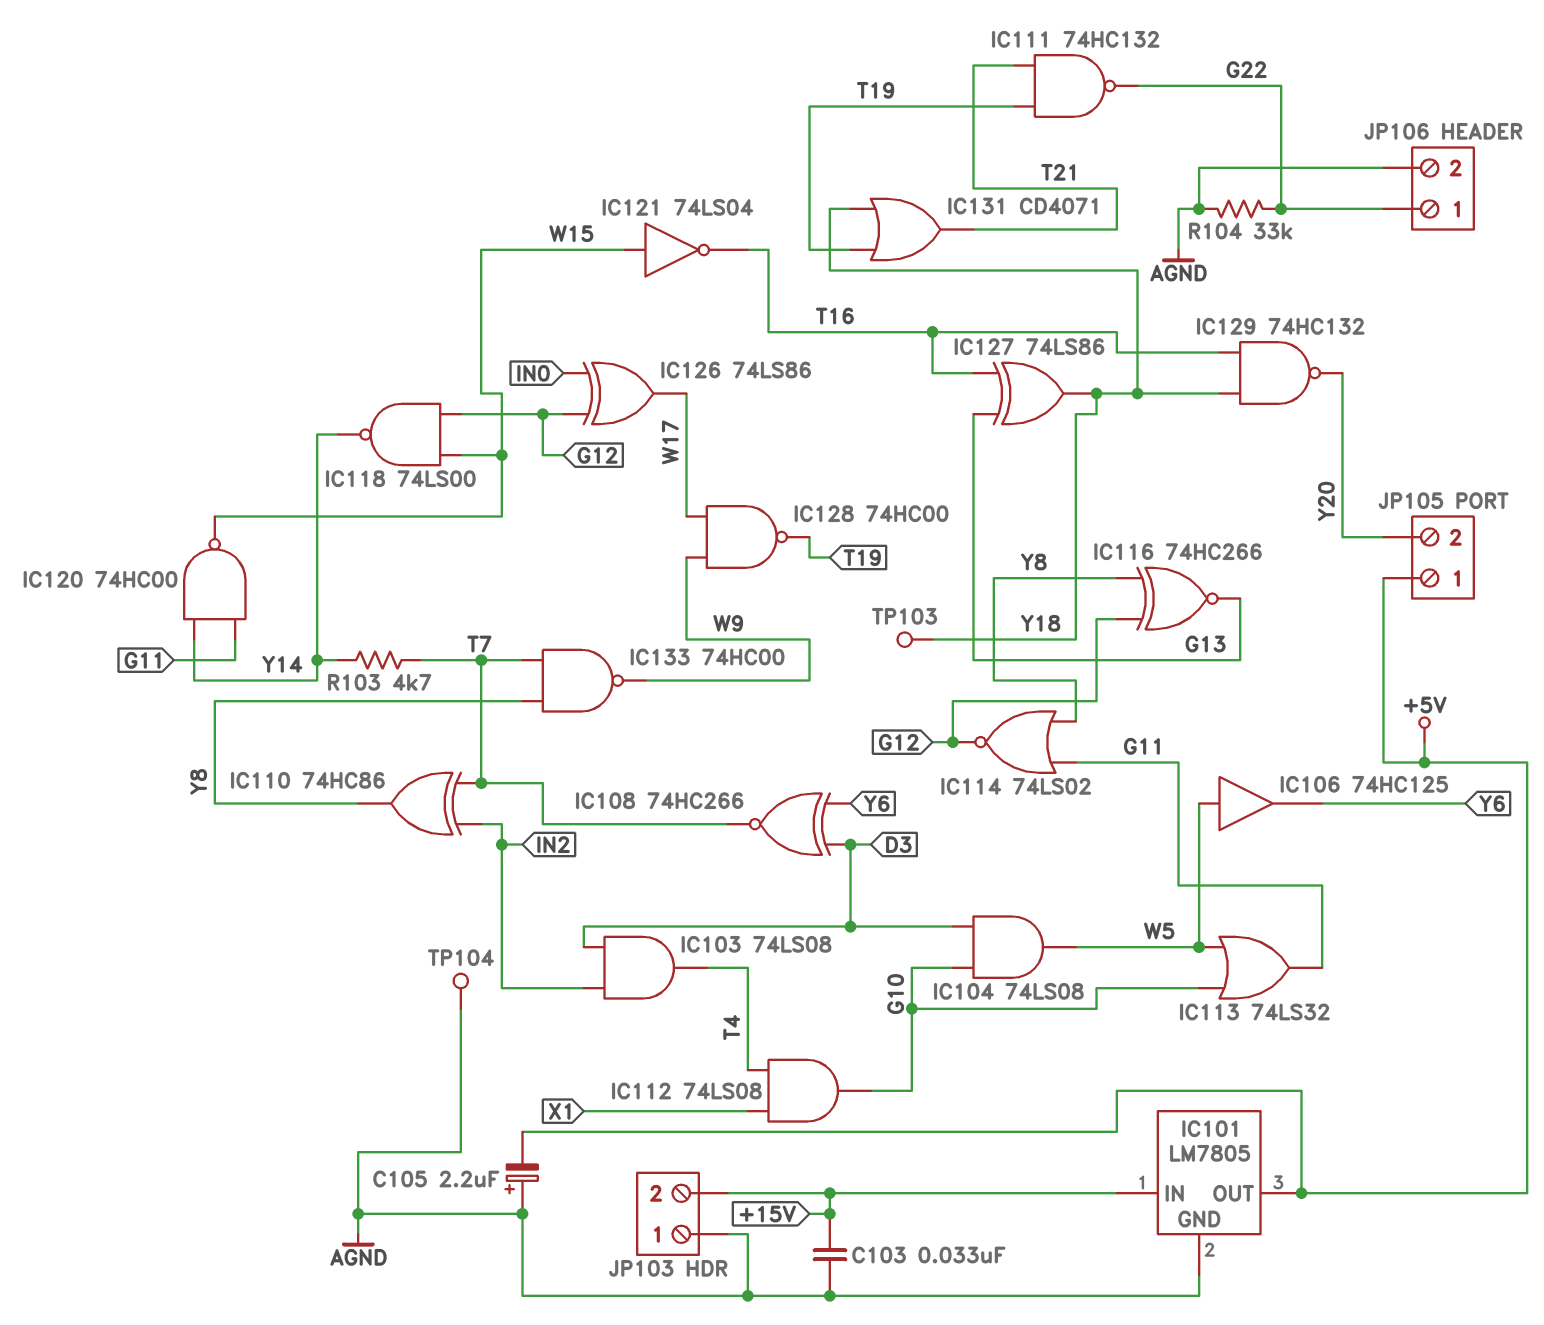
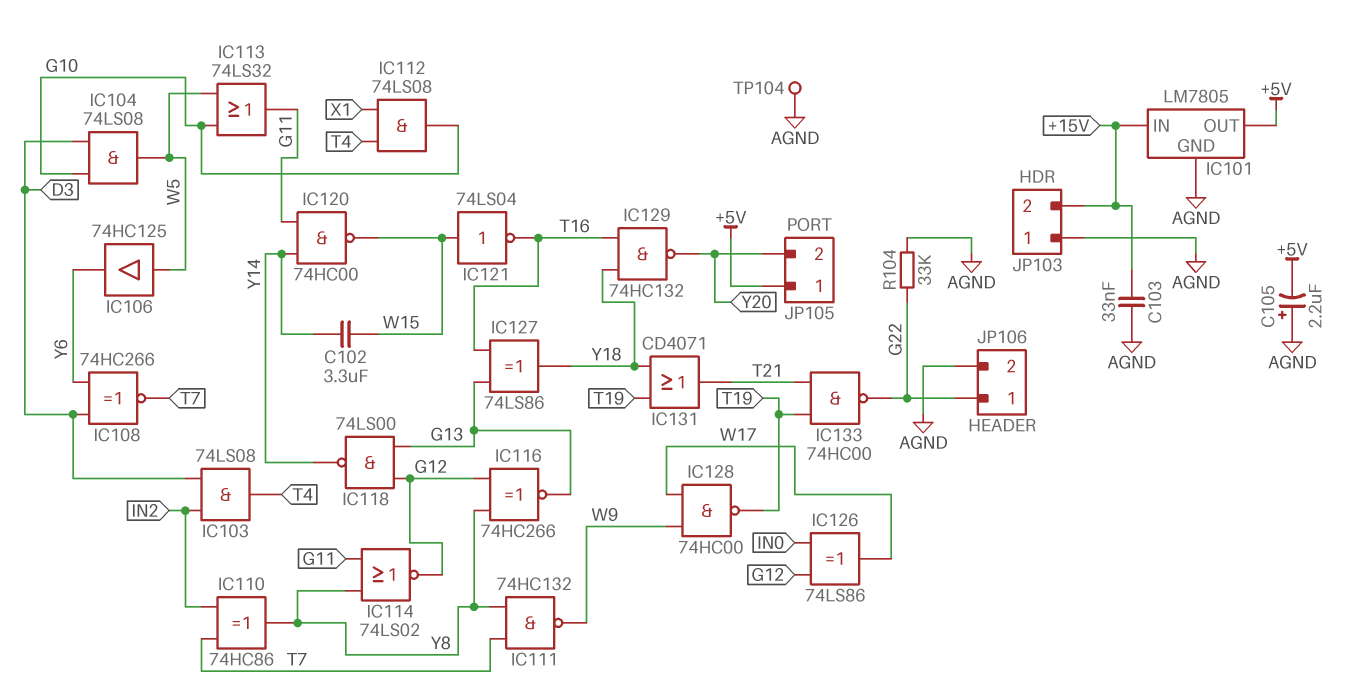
C102: none -> 3.3uF (W15, Y14)
IC111: NAND 74HC132 (in T19, in T21, out G22) -> NAND 74HC132 (in T7, in Y8, out W9)
IC118: NAND 74LS00 (in G12, in W15, out Y14) -> NAND 74LS00 (in G12, in G13, out Y14)
IC133: NAND 74HC00 (in T7, in Y8, out W9) -> NAND 74HC00 (in T19, in T21, out G22)
R103: 4.7k (T7, Y14) -> none
TP103: test point (Y18) -> none

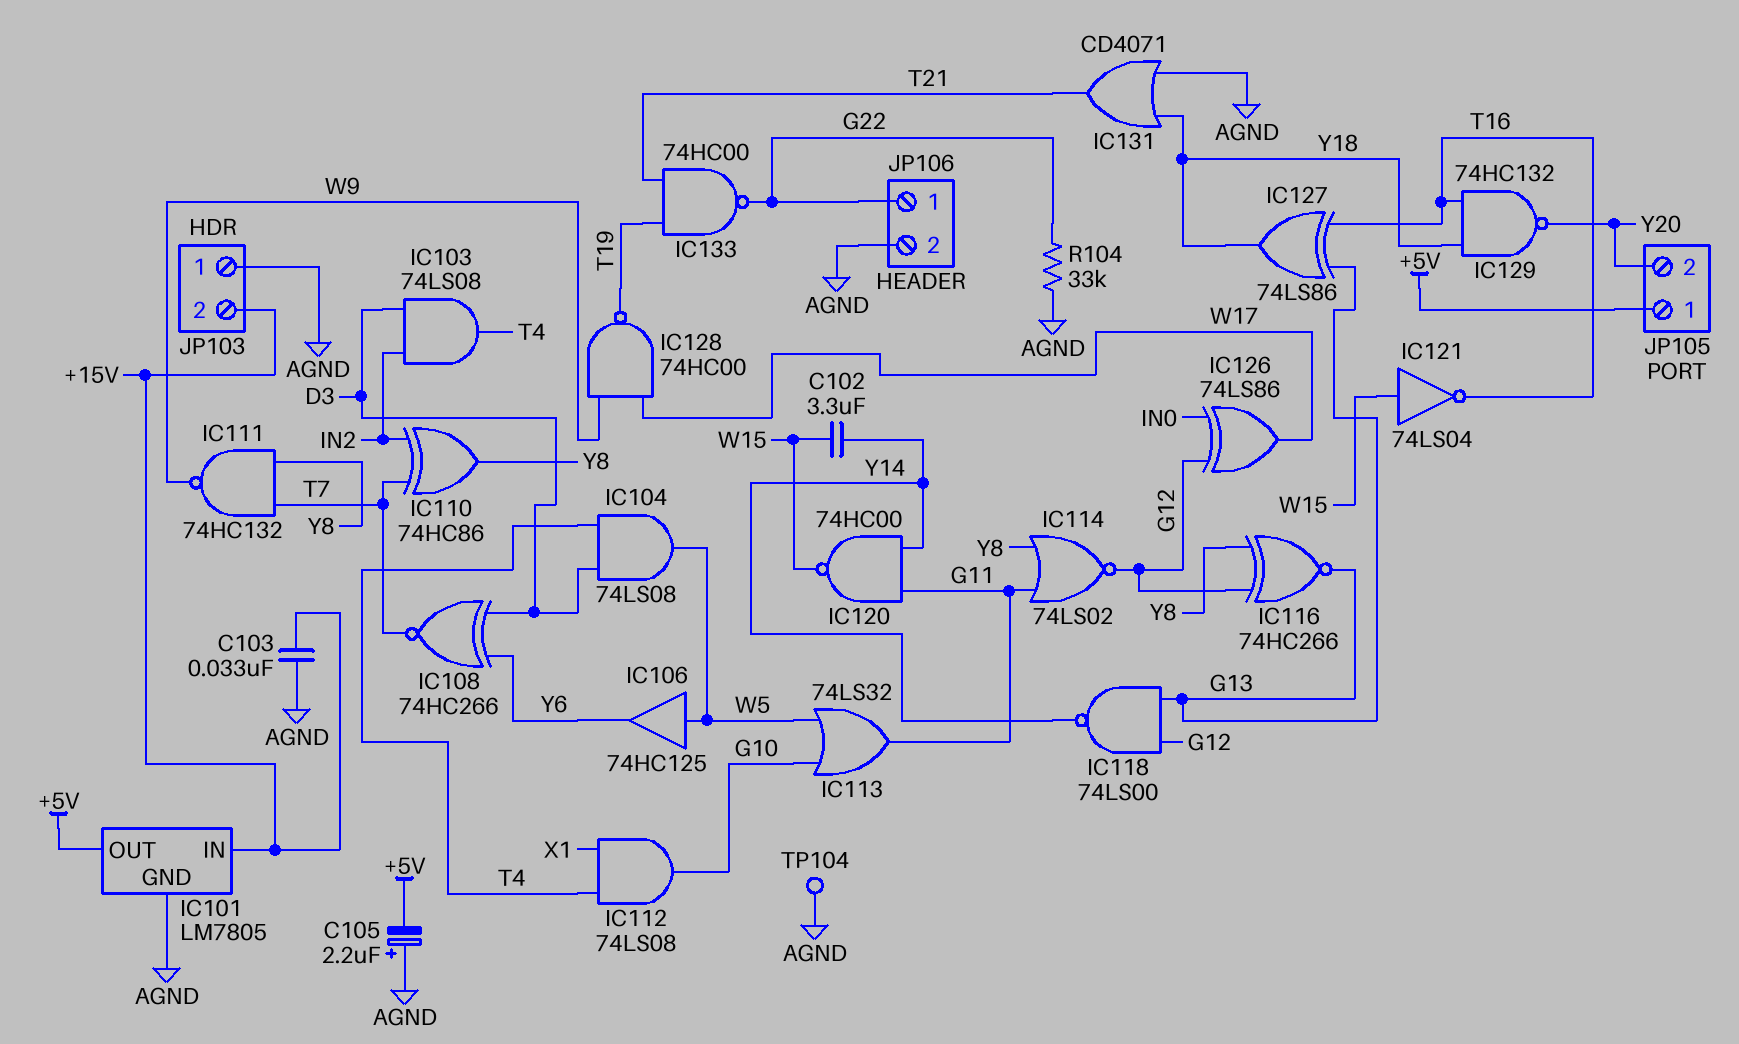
IC104: AND 74LS08 (in D3, in G10, out W5) -> AND 74LS08 (in D3, in T4, out W5)
IC131: OR CD4071 (in T19, in Y18, out T21) -> OR CD4071 (in AGND, in Y18, out T21)

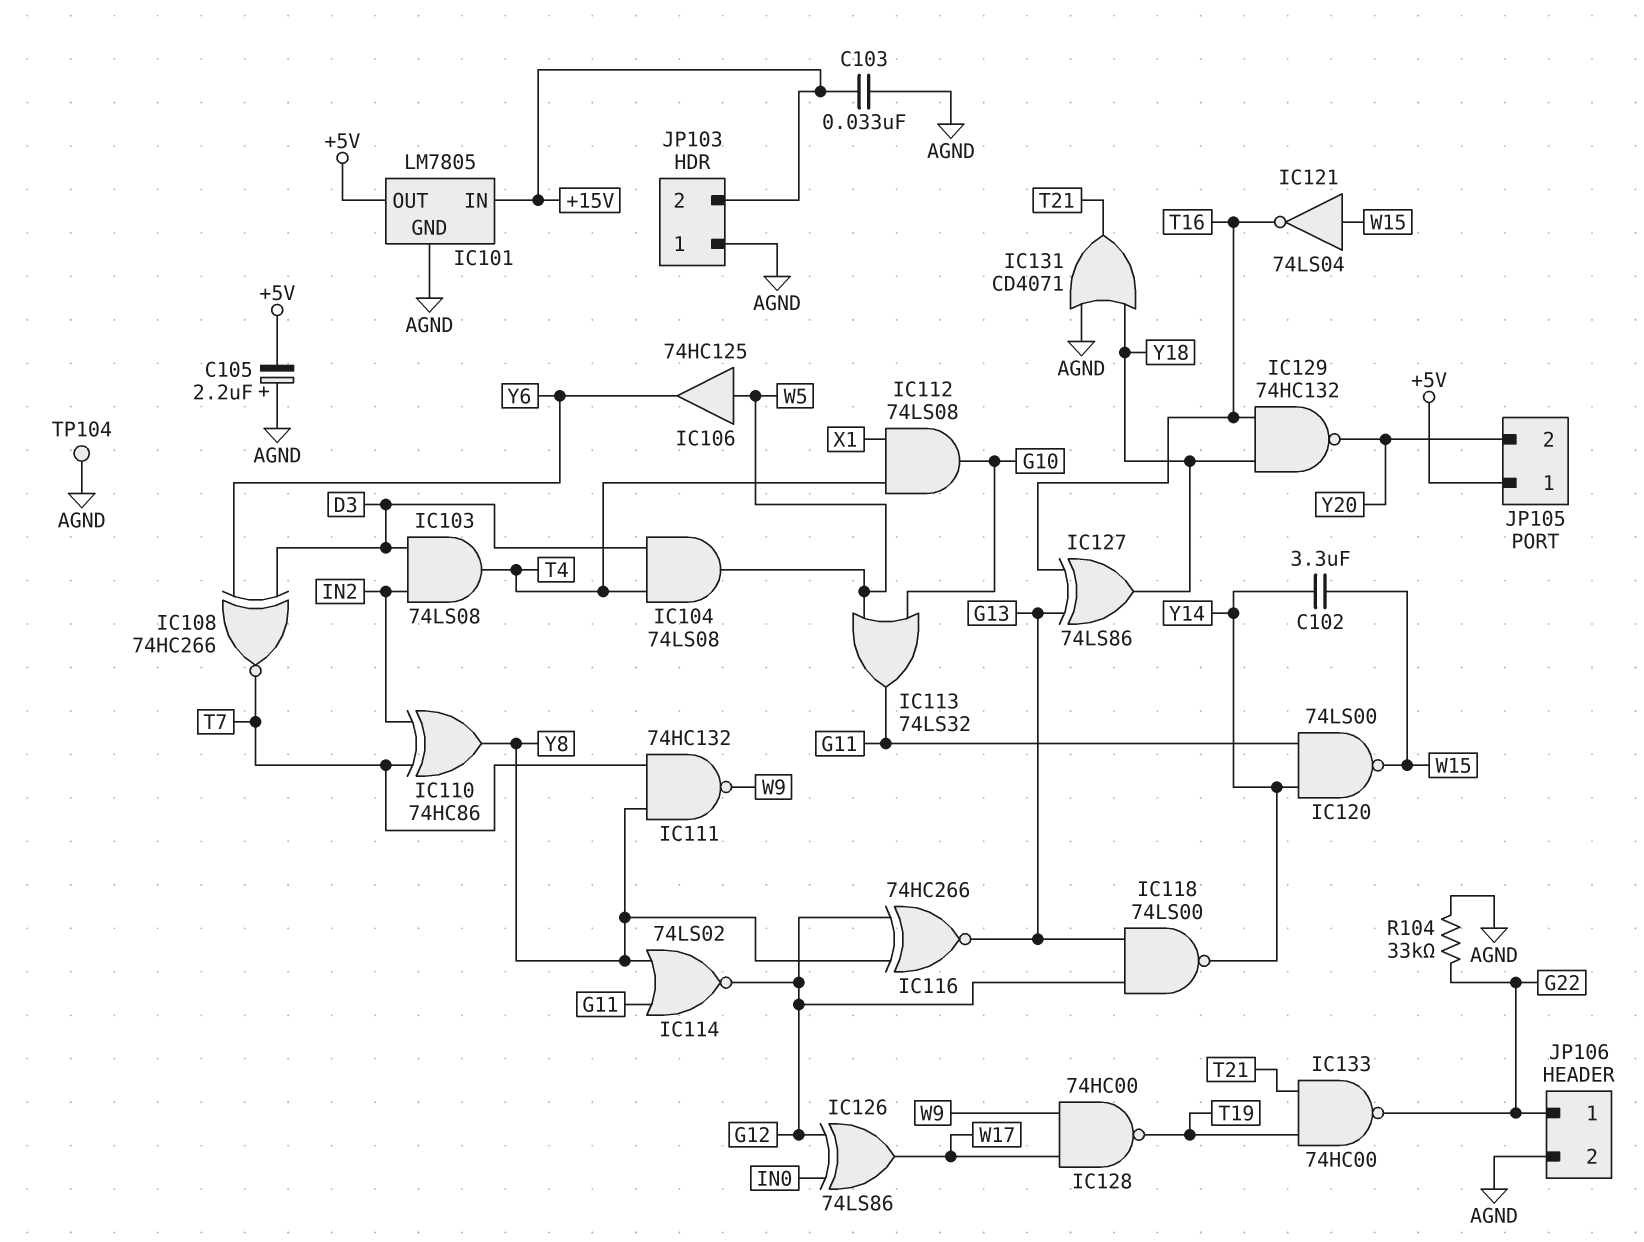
IC120: NAND 74HC00 (in G11, in Y14, out W15) -> NAND 74LS00 (in G11, in Y14, out W15)

